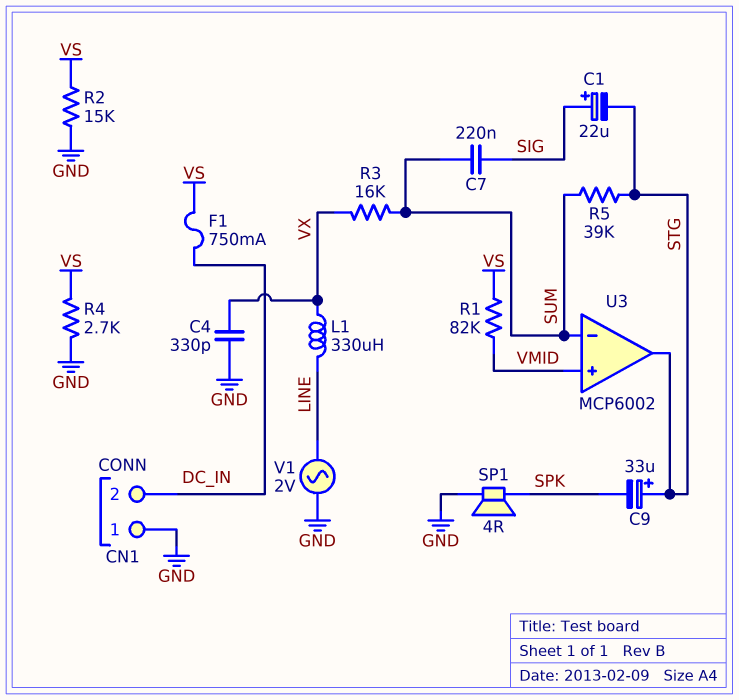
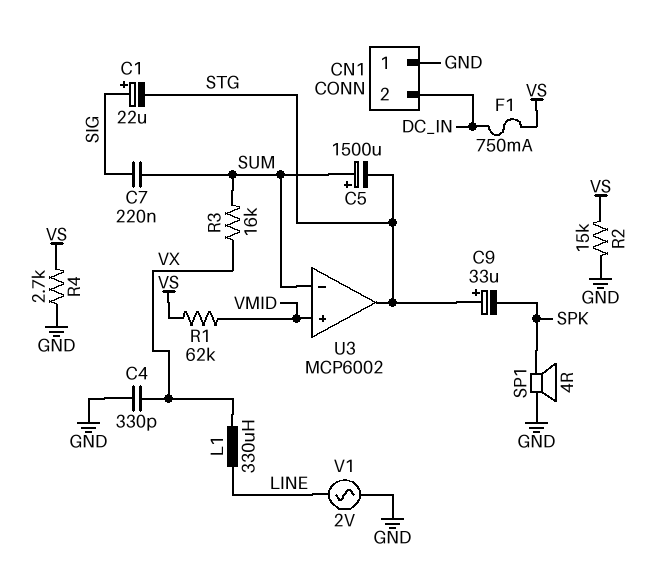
C5: none -> 1500uF (plus SUM, minus STG)
R1: 82k (VMID, VS) -> 62k (VMID, VS)
R5: 39k (STG, SUM) -> none

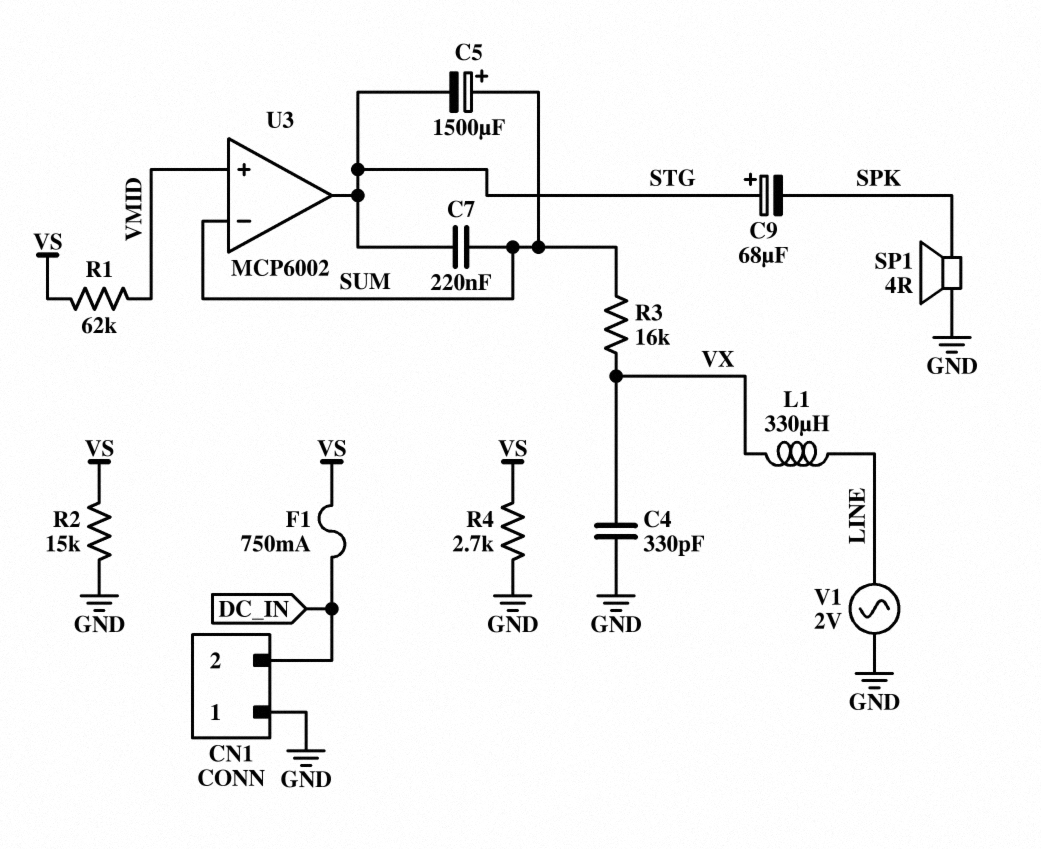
C1: 22uF (plus SIG, minus STG) -> none
C7: 220nF (SIG, SUM) -> 220nF (STG, SUM)
C9: 33uF (plus STG, minus SPK) -> 68uF (plus STG, minus SPK)

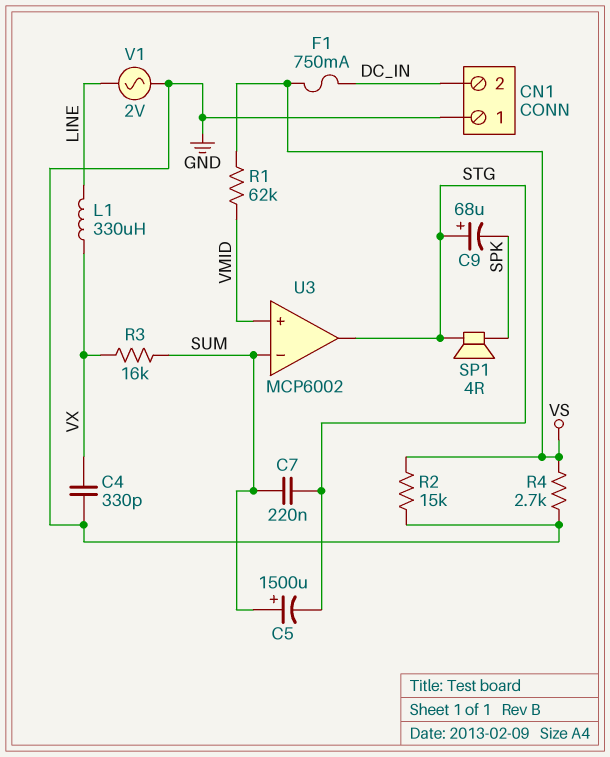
SP1: speaker 4R (GND, SPK) -> speaker 4R (SPK, STG)

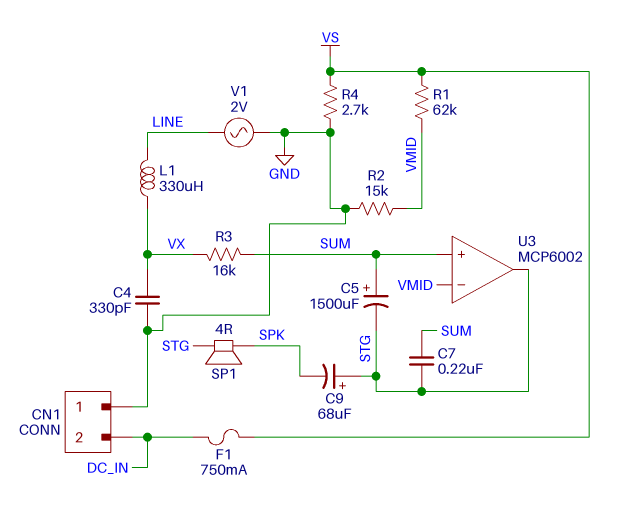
R2: 15k (GND, VS) -> 15k (GND, VMID)
U3 pin in+: VMID -> SUM
U3 pin in-: SUM -> VMID

